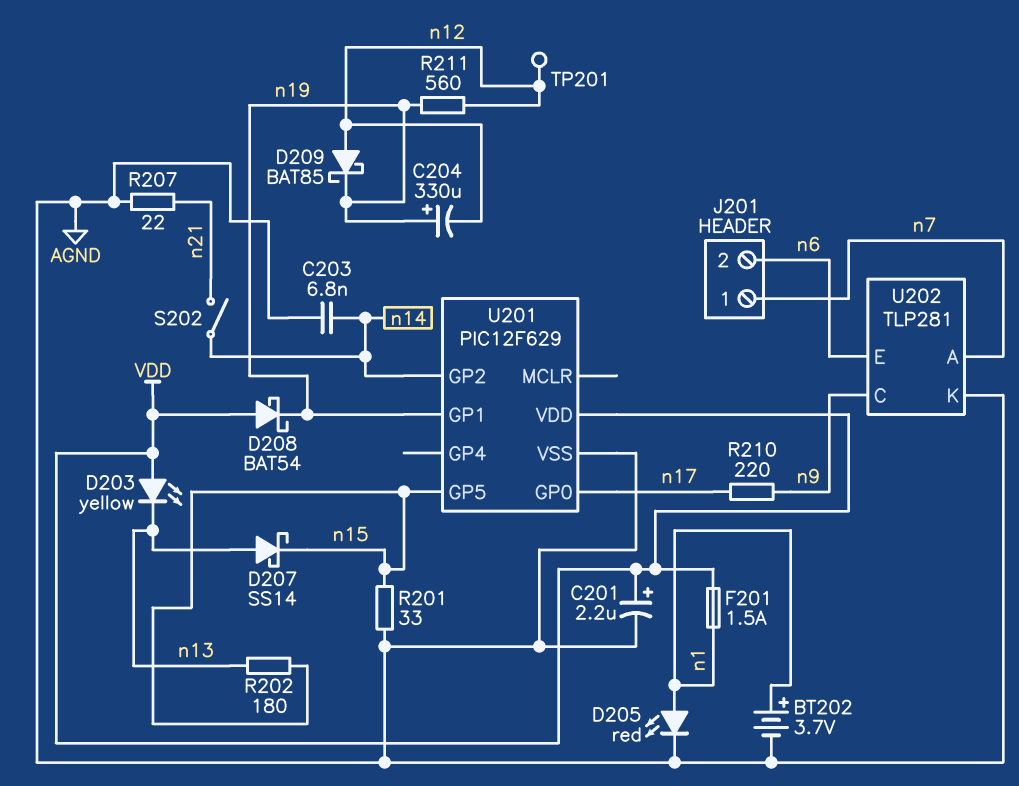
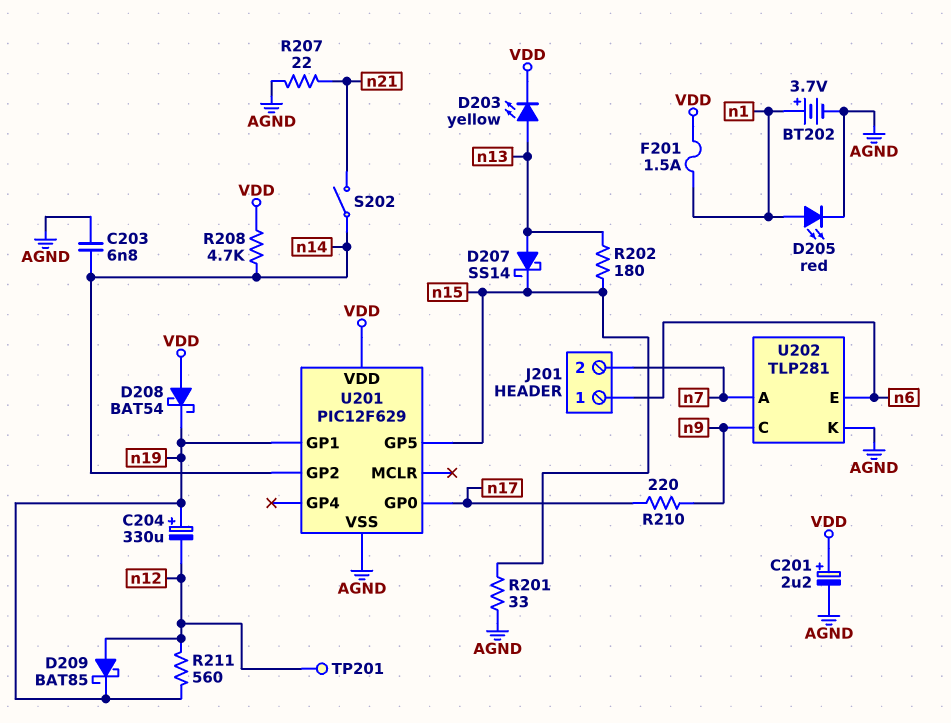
D203: LED yellow (A VDD, K n13) -> LED yellow (A n13, K VDD)
J201 pin 1: n7 -> n6
J201 pin 2: n6 -> n7
R208: none -> 4.7k (VDD, n14)

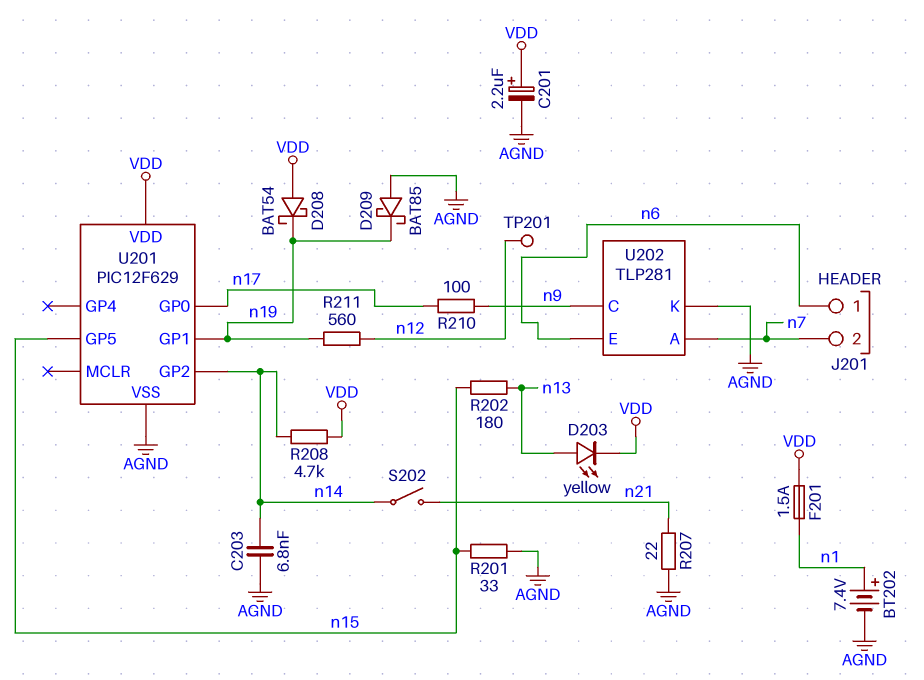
BT202: 3.7V (plus n1, minus AGND) -> 7.4V (plus n1, minus AGND)
C204: 330uF (plus n19, minus n12) -> none
D205: LED red (A n1, K AGND) -> none
D207: schottky SS14 (A n13, K n15) -> none
D209: schottky BAT85 (A n12, K n19) -> schottky BAT85 (A AGND, K n19)
R210: 220 (n9, n17) -> 100 (n9, n17)

